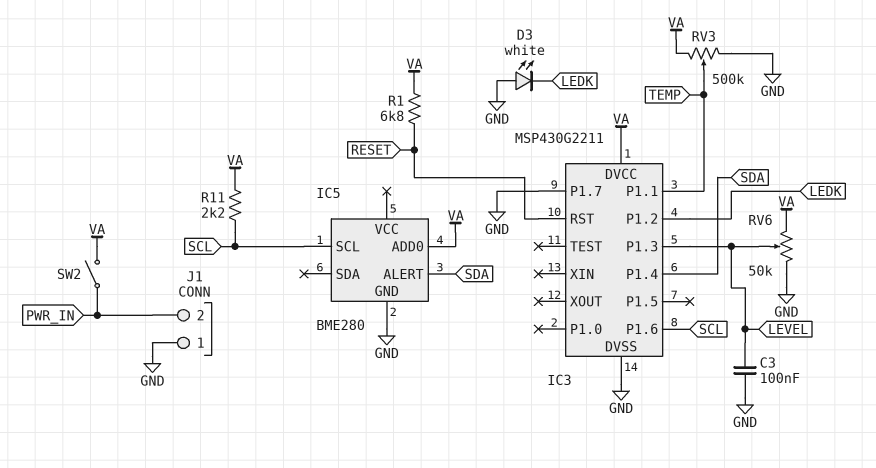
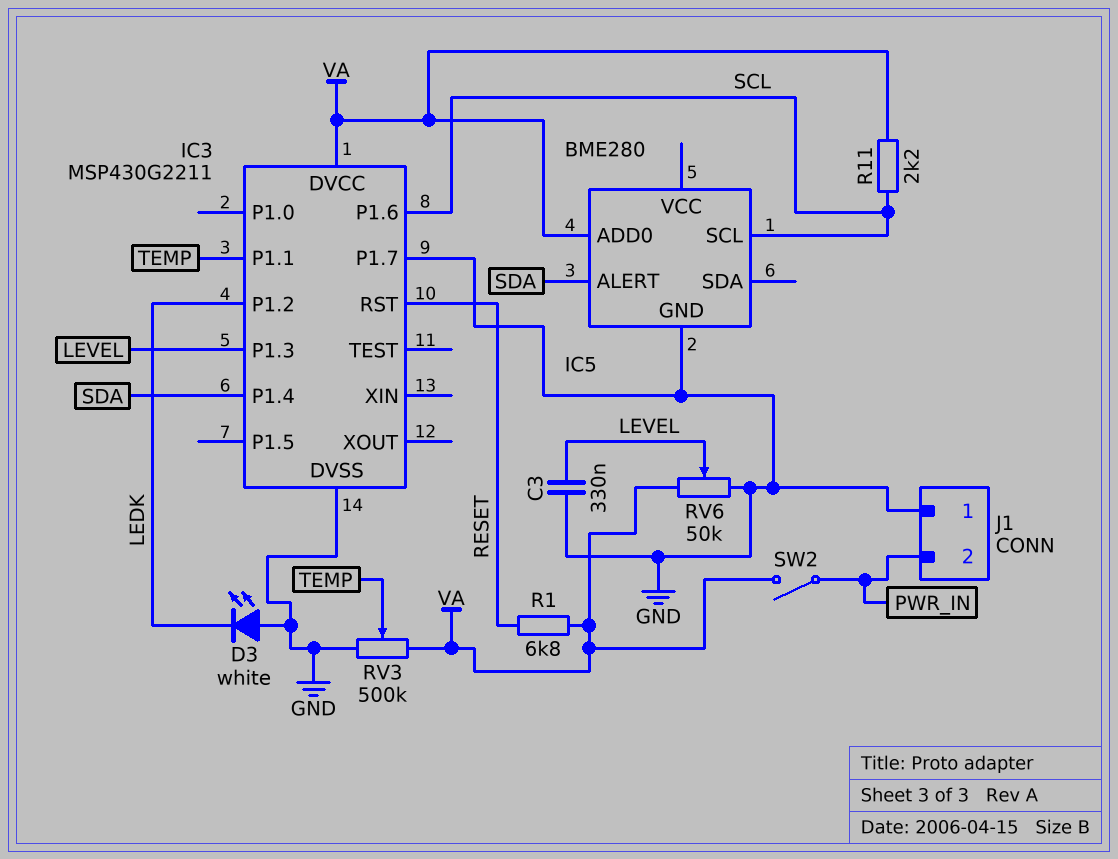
C3: 100nF (GND, LEVEL) -> 330nF (GND, LEVEL)

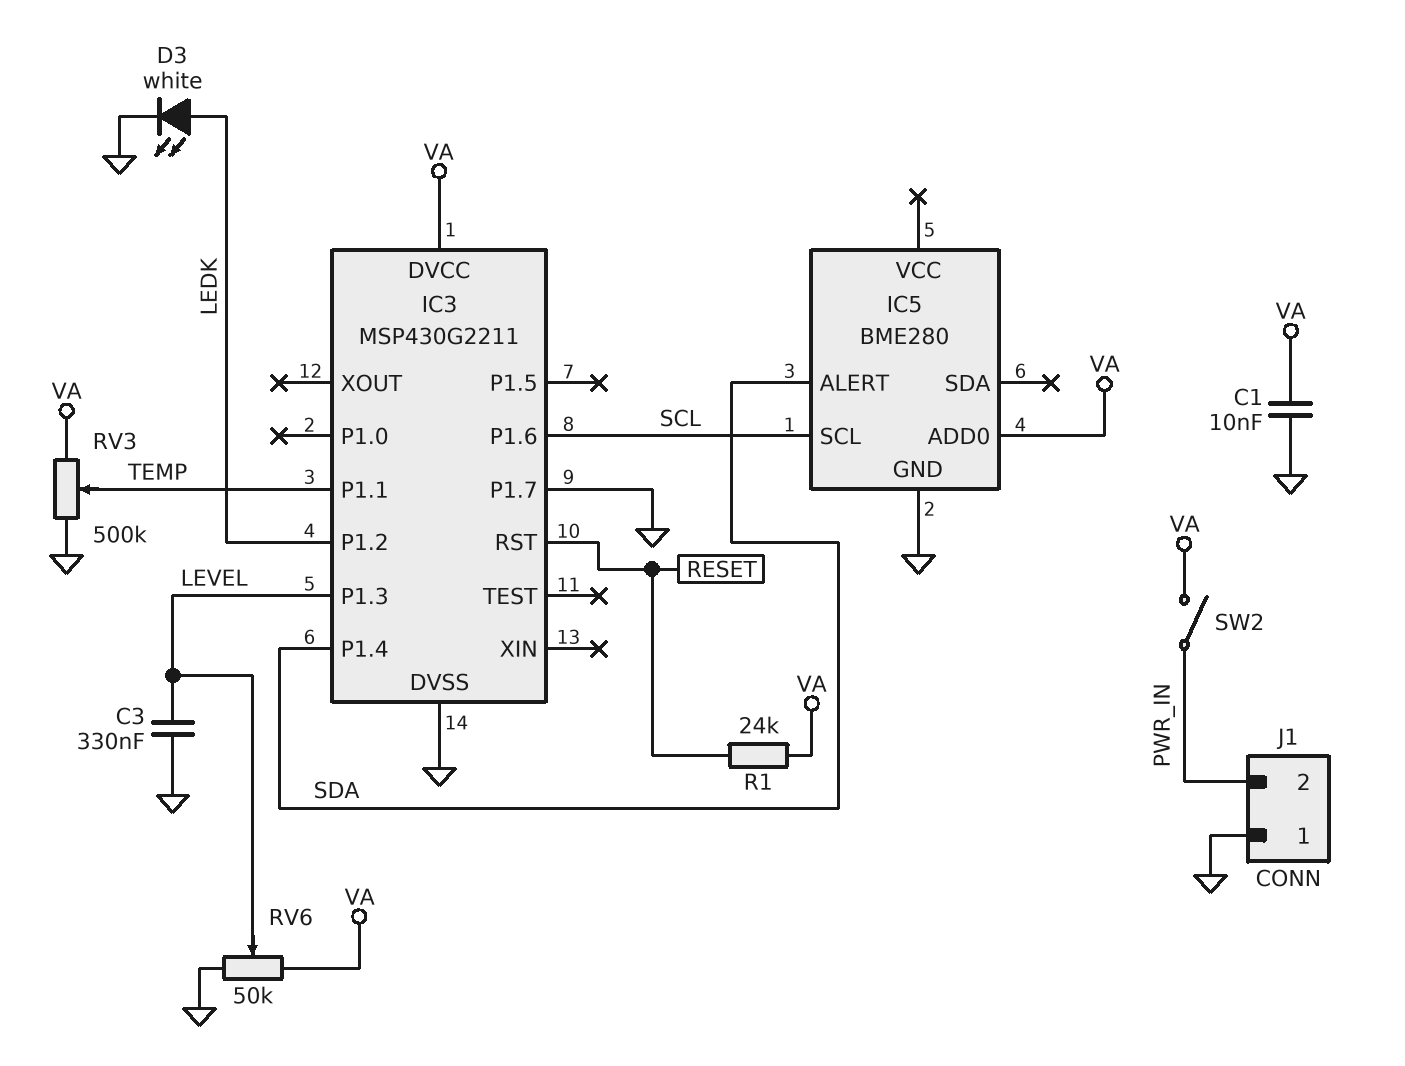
C1: none -> 10nF (GND, VA)
D3: LED white (A GND, K LEDK) -> LED white (A LEDK, K GND)
R1: 6.8k (RESET, VA) -> 24k (RESET, VA)
R11: 2.2k (SCL, VA) -> none

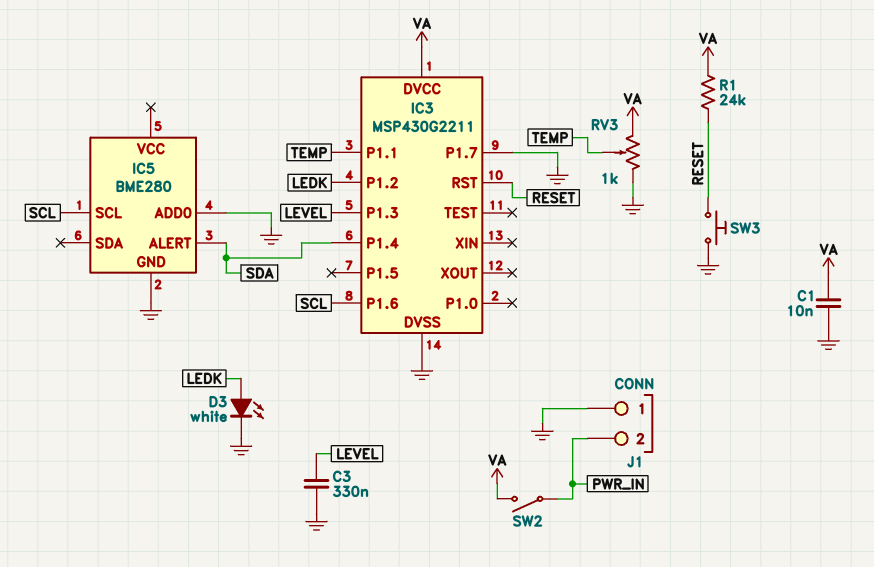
IC5 pin ADD0: VA -> GND
RV3: 500k (GND, VA, wiper TEMP) -> 1k (GND, VA, wiper TEMP)
RV6: 50k (GND, VA, wiper LEVEL) -> none
SW3: none -> button (GND, RESET)

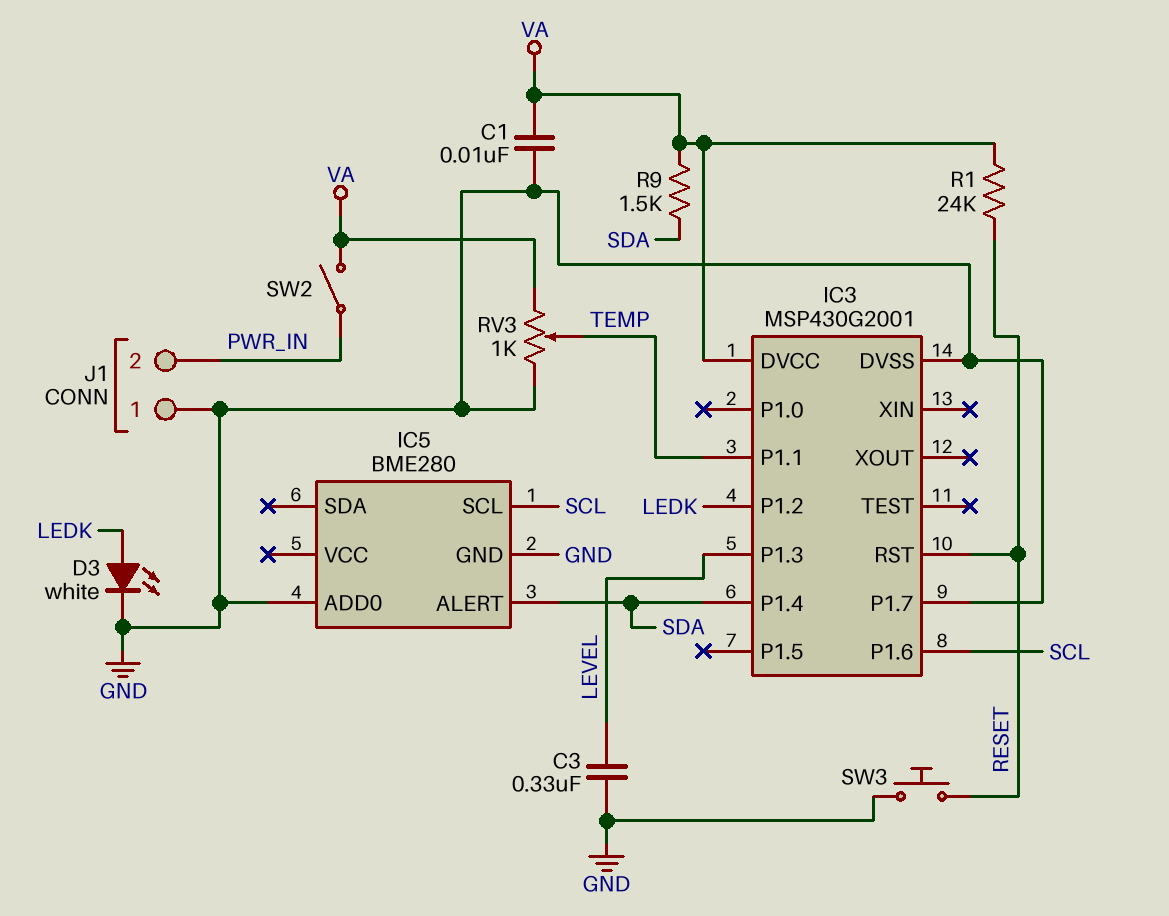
IC3: MSP430G2211 -> MSP430G2001
R9: none -> 1.5k (SDA, VA)

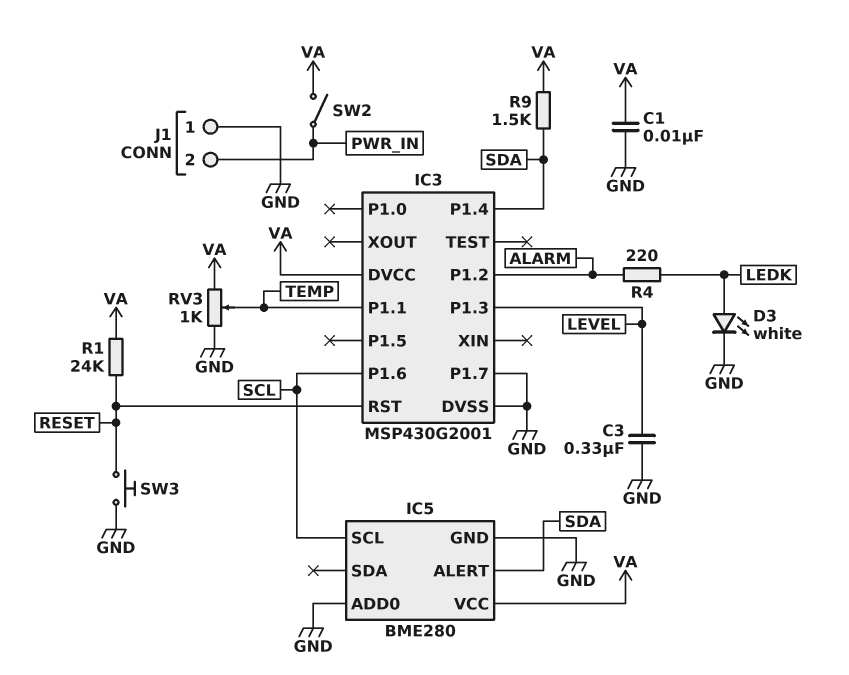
IC3 pin P1.2: LEDK -> ALARM
IC5 pin VCC: none -> VA
R4: none -> 220 (ALARM, LEDK)

